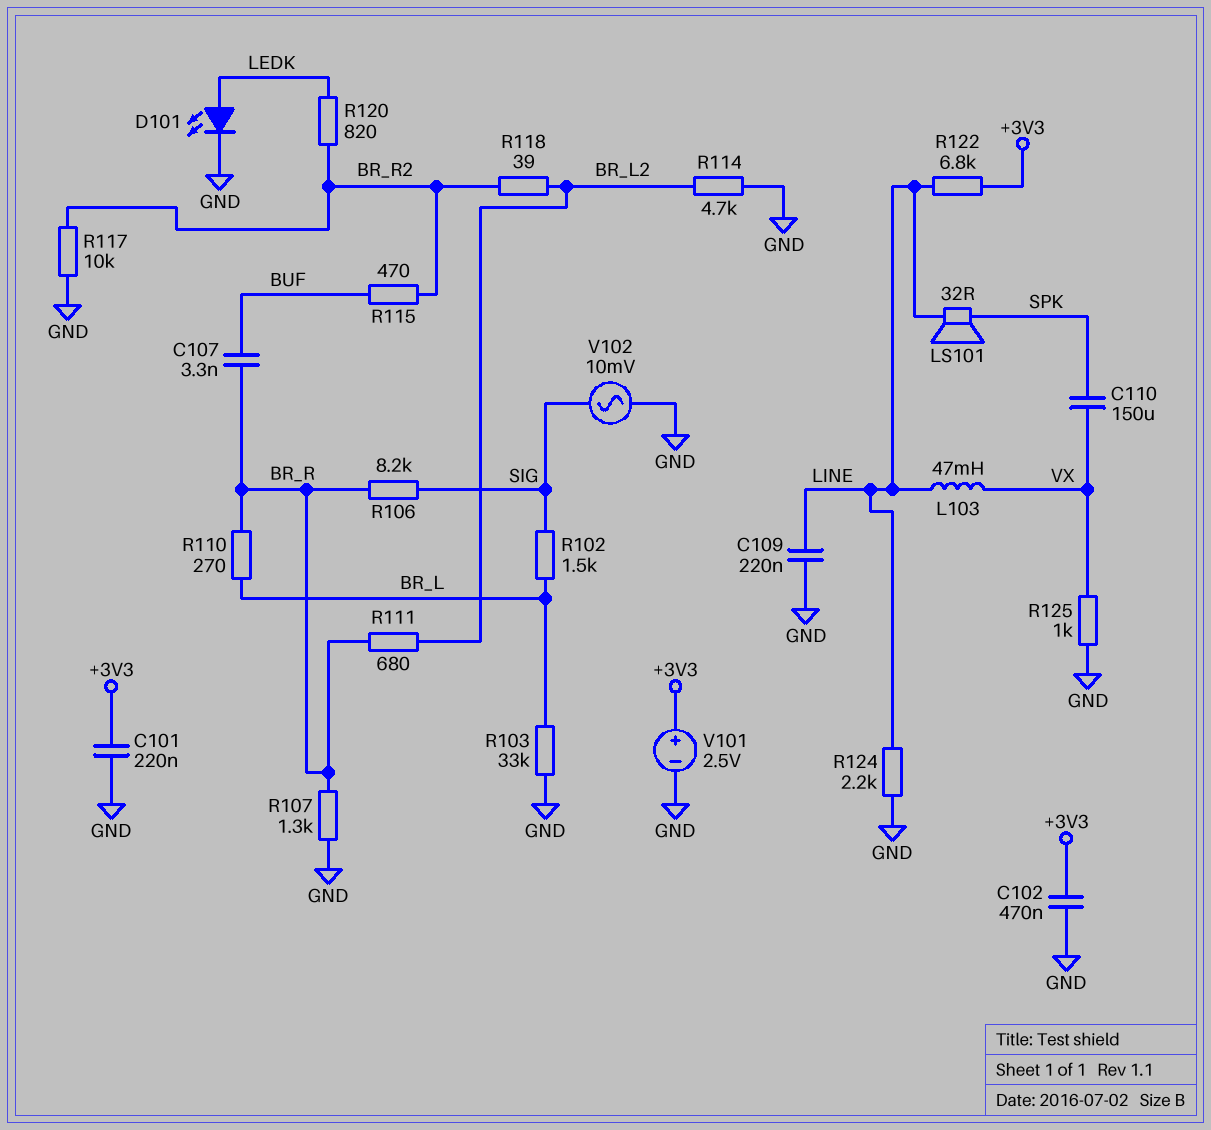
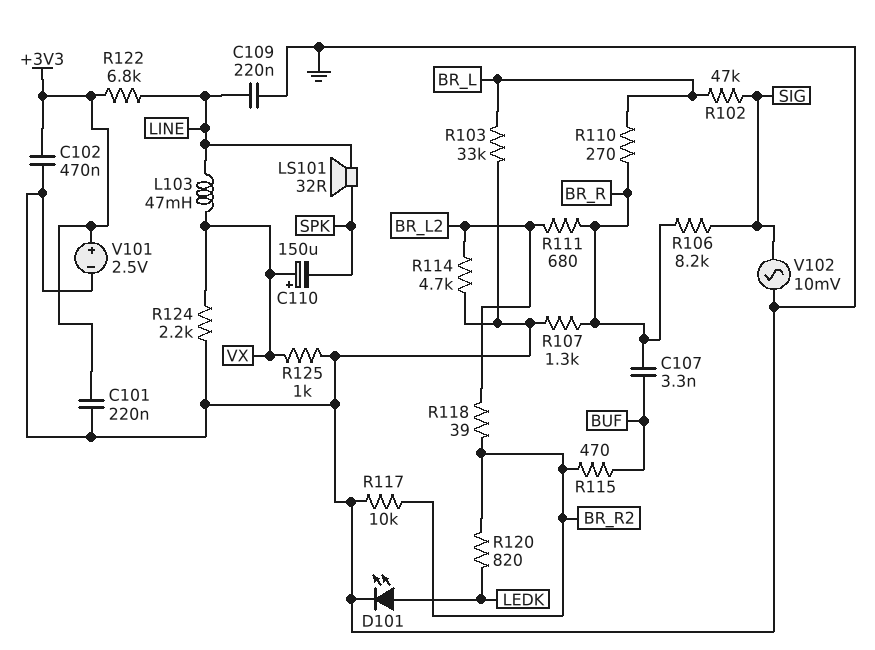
C110: 150uF (SPK, VX) -> 150uF (plus VX, minus SPK)
R102: 1.5k (BR_L, SIG) -> 47k (BR_L, SIG)
R124: 2.2k (GND, LINE) -> 2.2k (GND, VX)

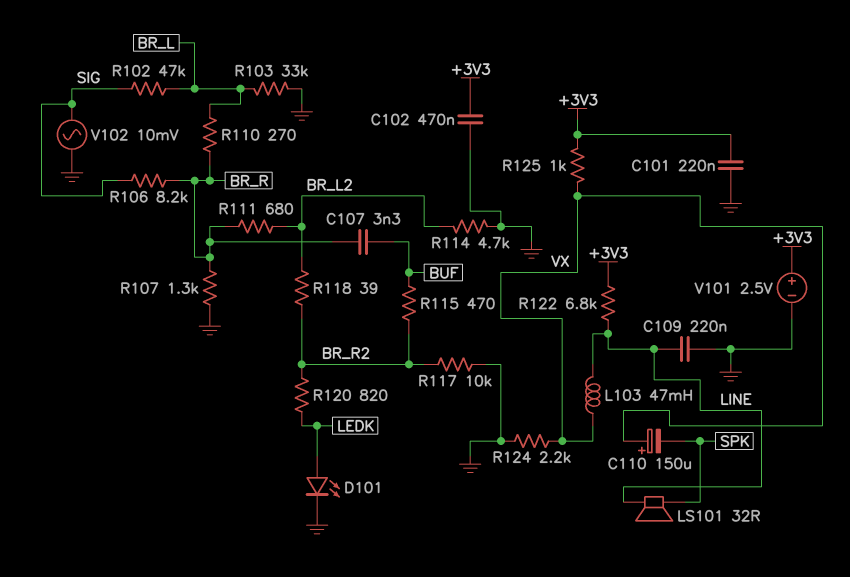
R125: 1k (GND, VX) -> 1k (+3V3, VX)

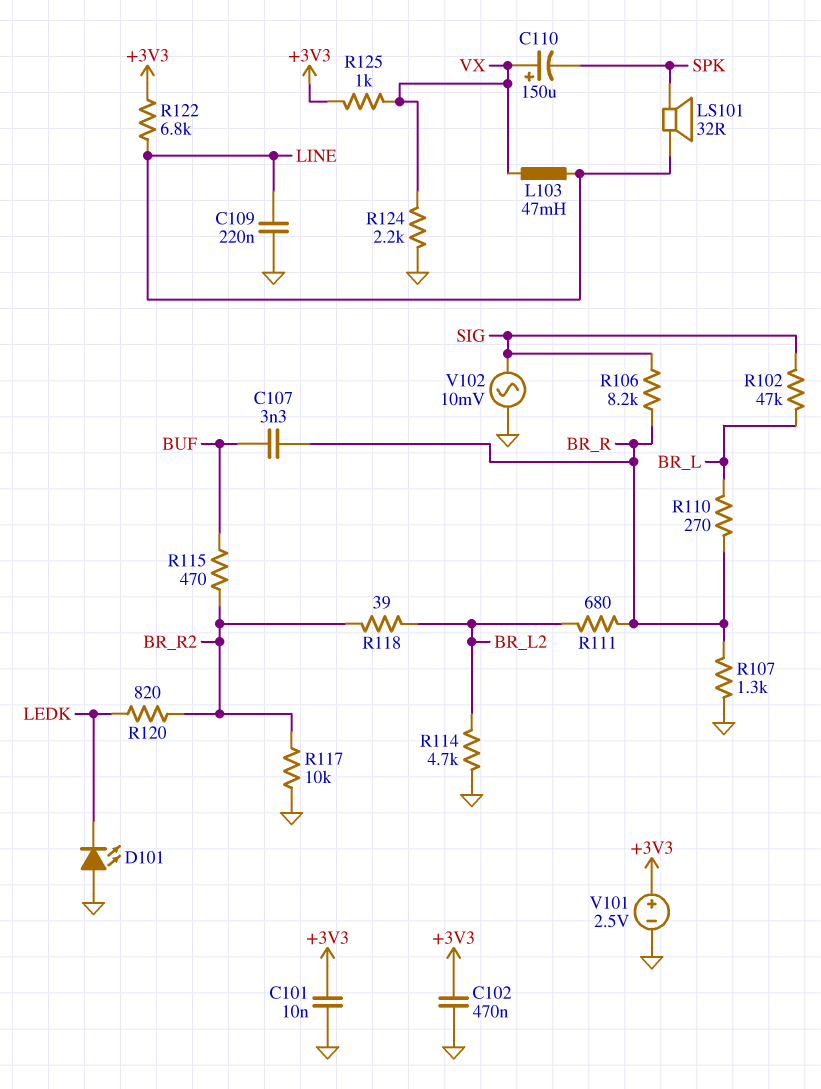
C101: 220nF (+3V3, GND) -> 10nF (+3V3, GND)
D101: LED (A LEDK, K GND) -> LED (A GND, K LEDK)
R103: 33k (BR_L, GND) -> none

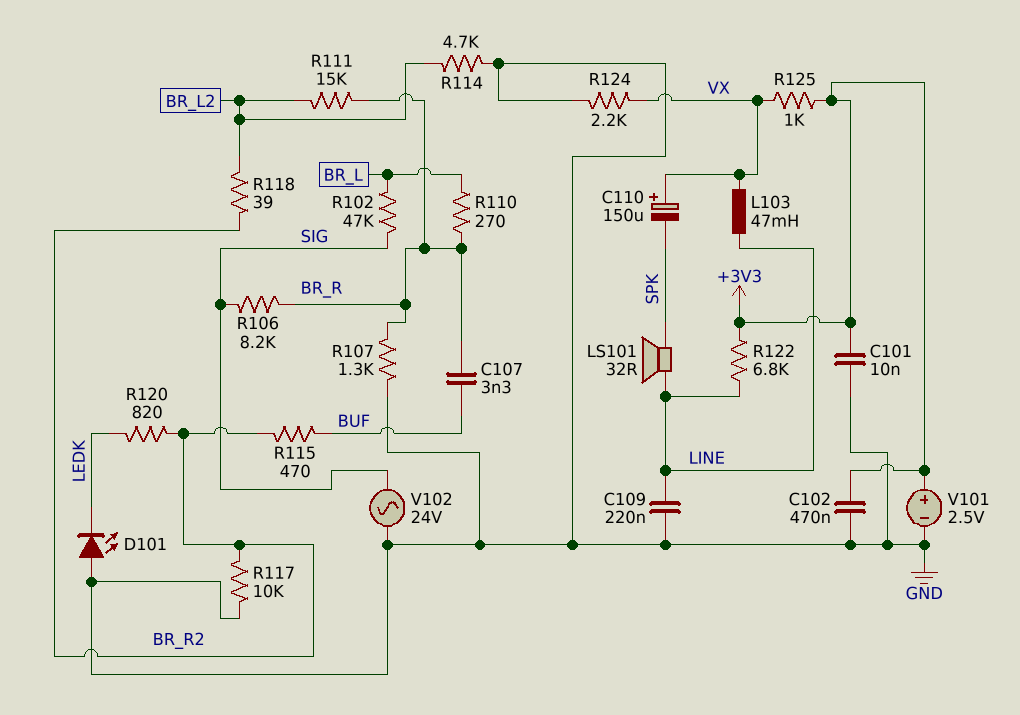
R111: 680 (BR_L2, BR_R) -> 15k (BR_L2, BR_R)
V102: AC 10mV (GND, SIG) -> AC 24V (GND, SIG)

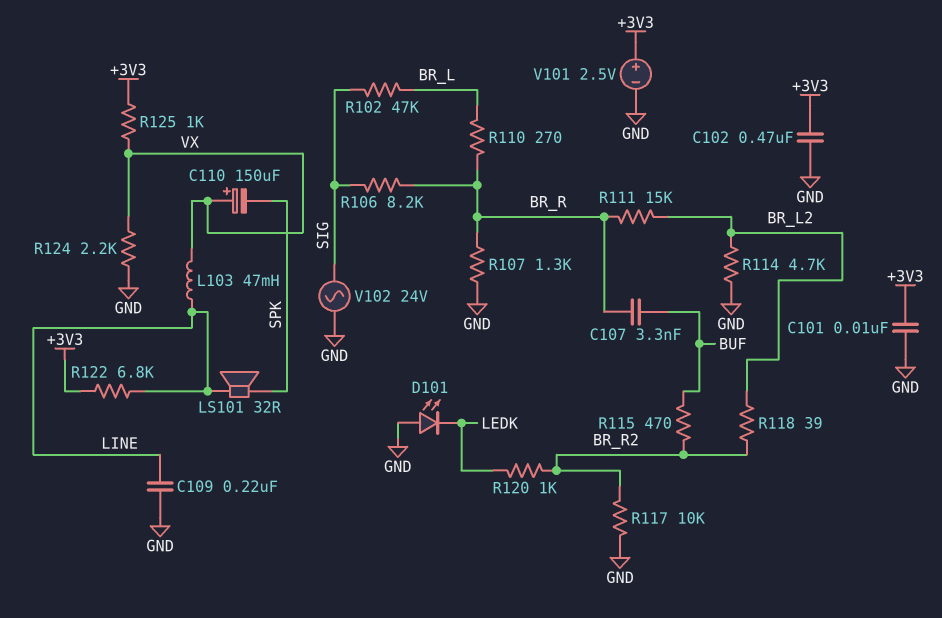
R120: 820 (BR_R2, LEDK) -> 1k (BR_R2, LEDK)

